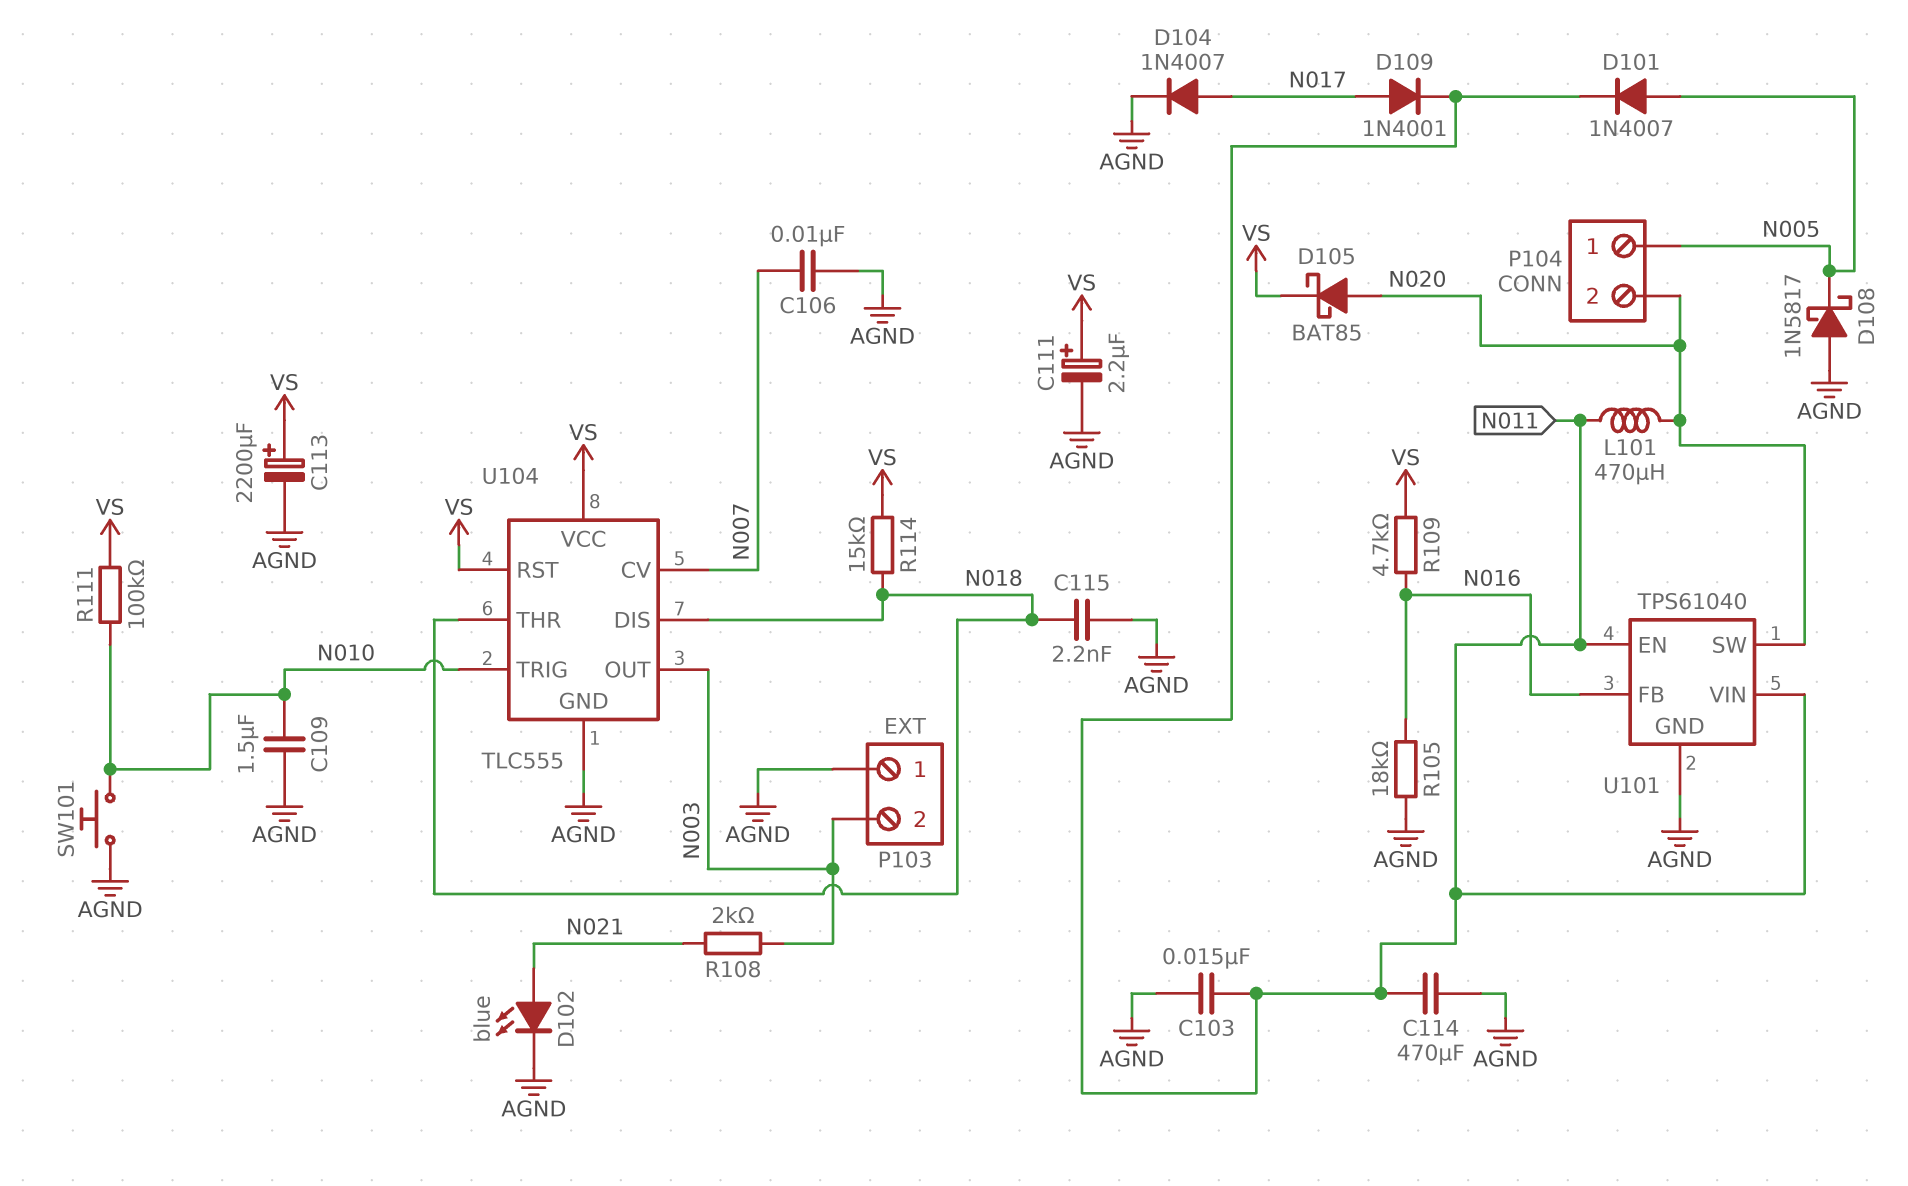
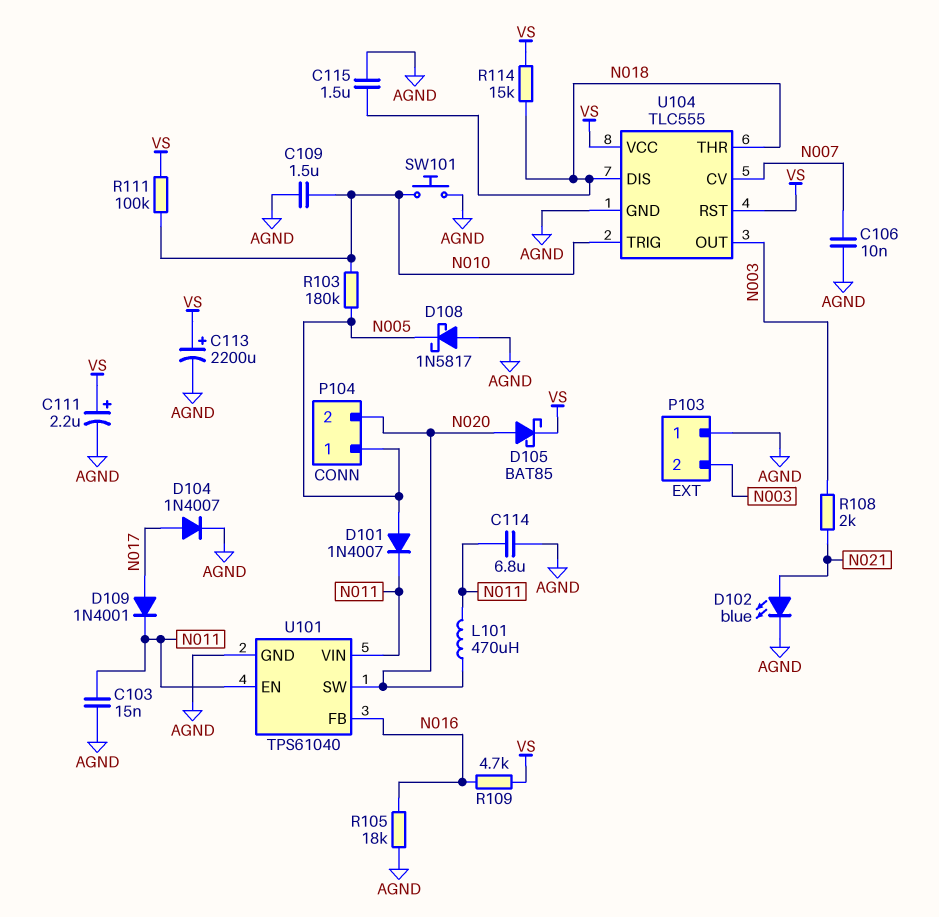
C114: 470uF (AGND, N011) -> 6.8uF (AGND, N011)
C115: 2.2nF (AGND, N018) -> 1.5uF (AGND, N018)
R103: none -> 180k (N005, N010)

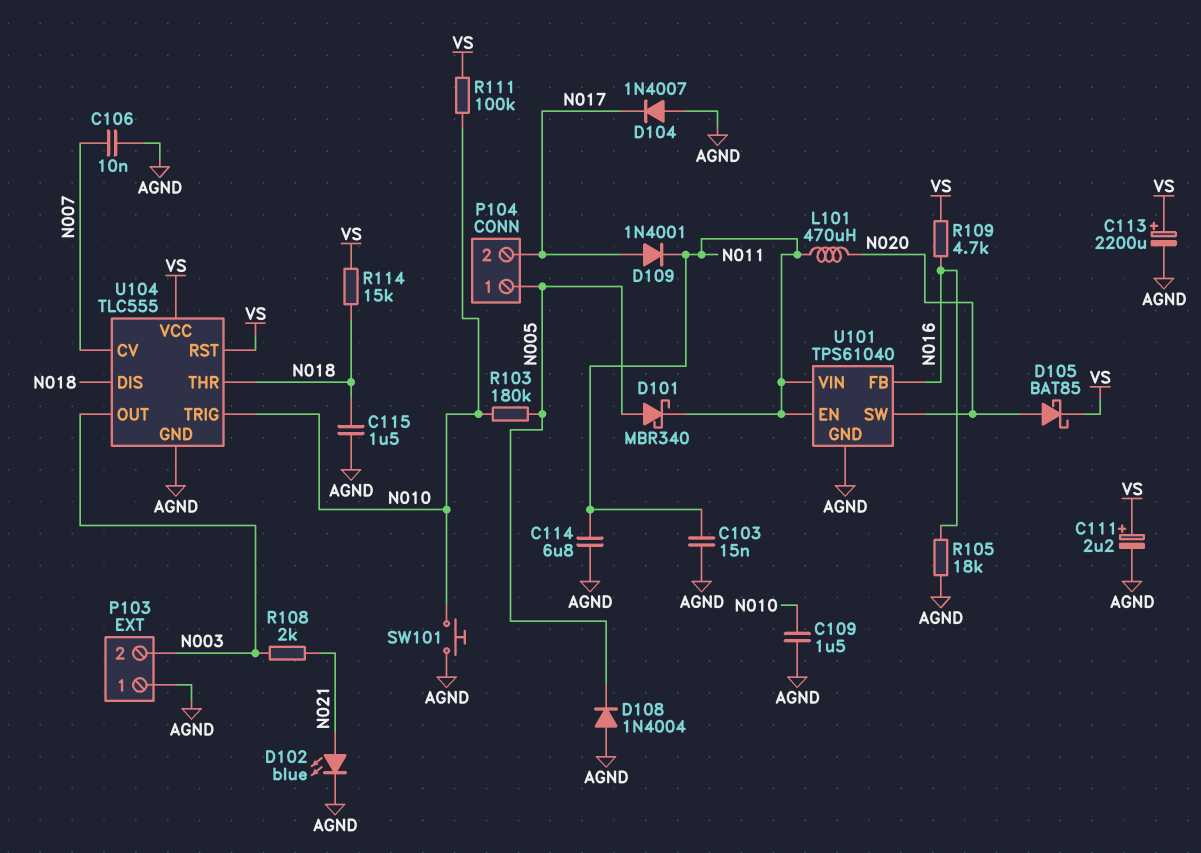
D101: diode 1N4007 (A N005, K N011) -> schottky MBR340 (A N005, K N011)
D104: diode 1N4007 (A N017, K AGND) -> diode 1N4007 (A AGND, K N017)
D108: schottky 1N5817 (A AGND, K N005) -> diode 1N4004 (A AGND, K N005)
P104 pin 2: N020 -> N017

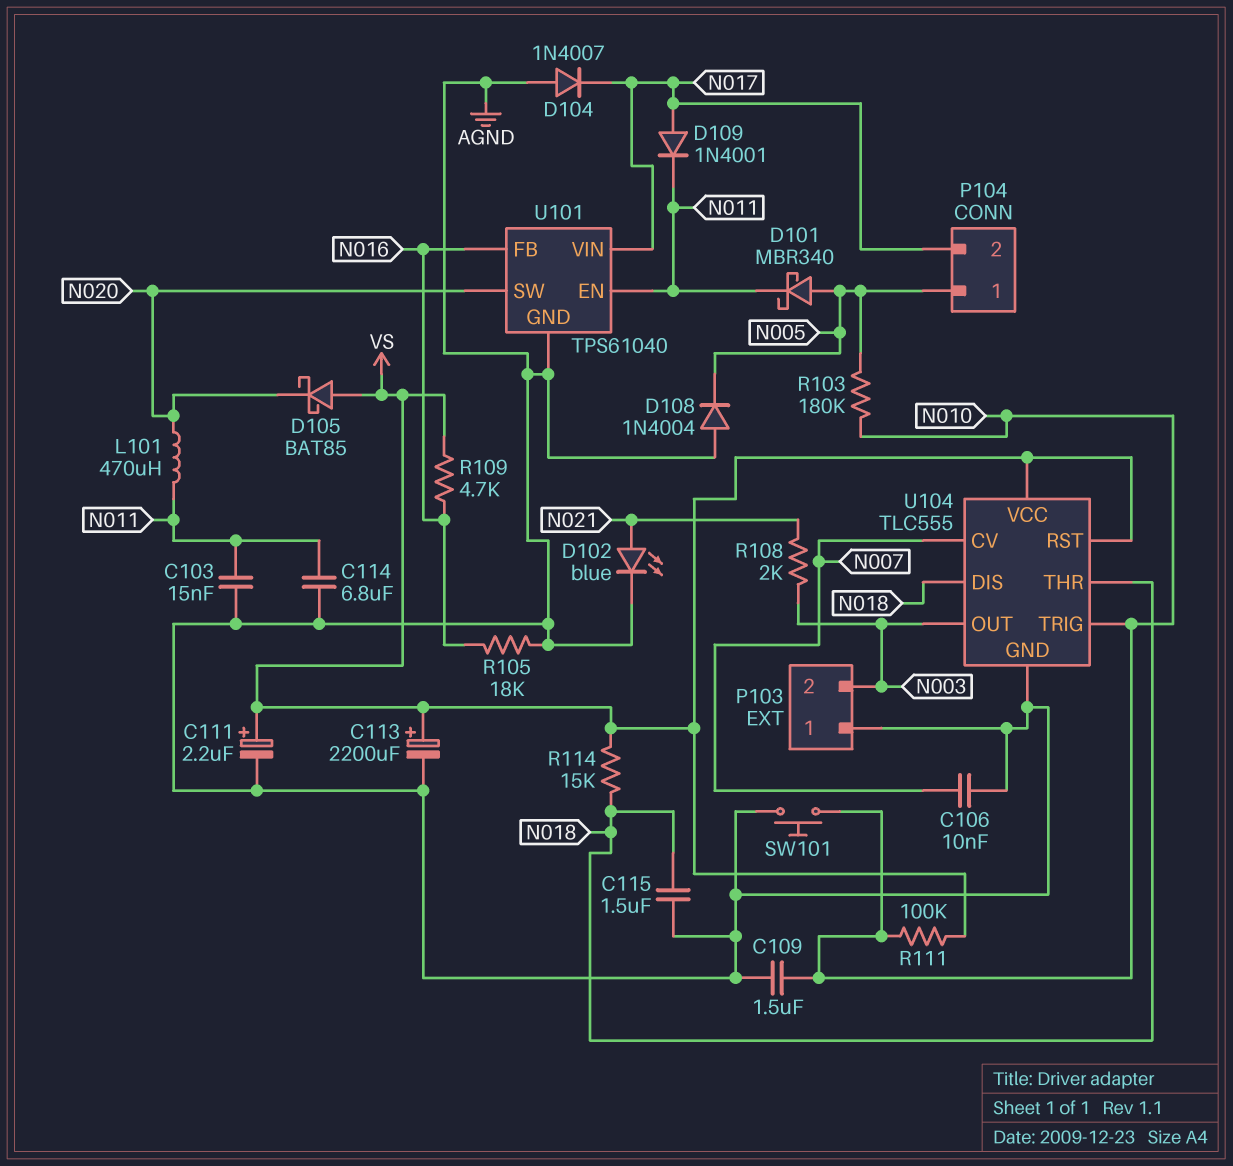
D105: schottky BAT85 (A N020, K VS) -> schottky BAT85 (A VS, K N020)
U101 pin VIN: N011 -> N017

